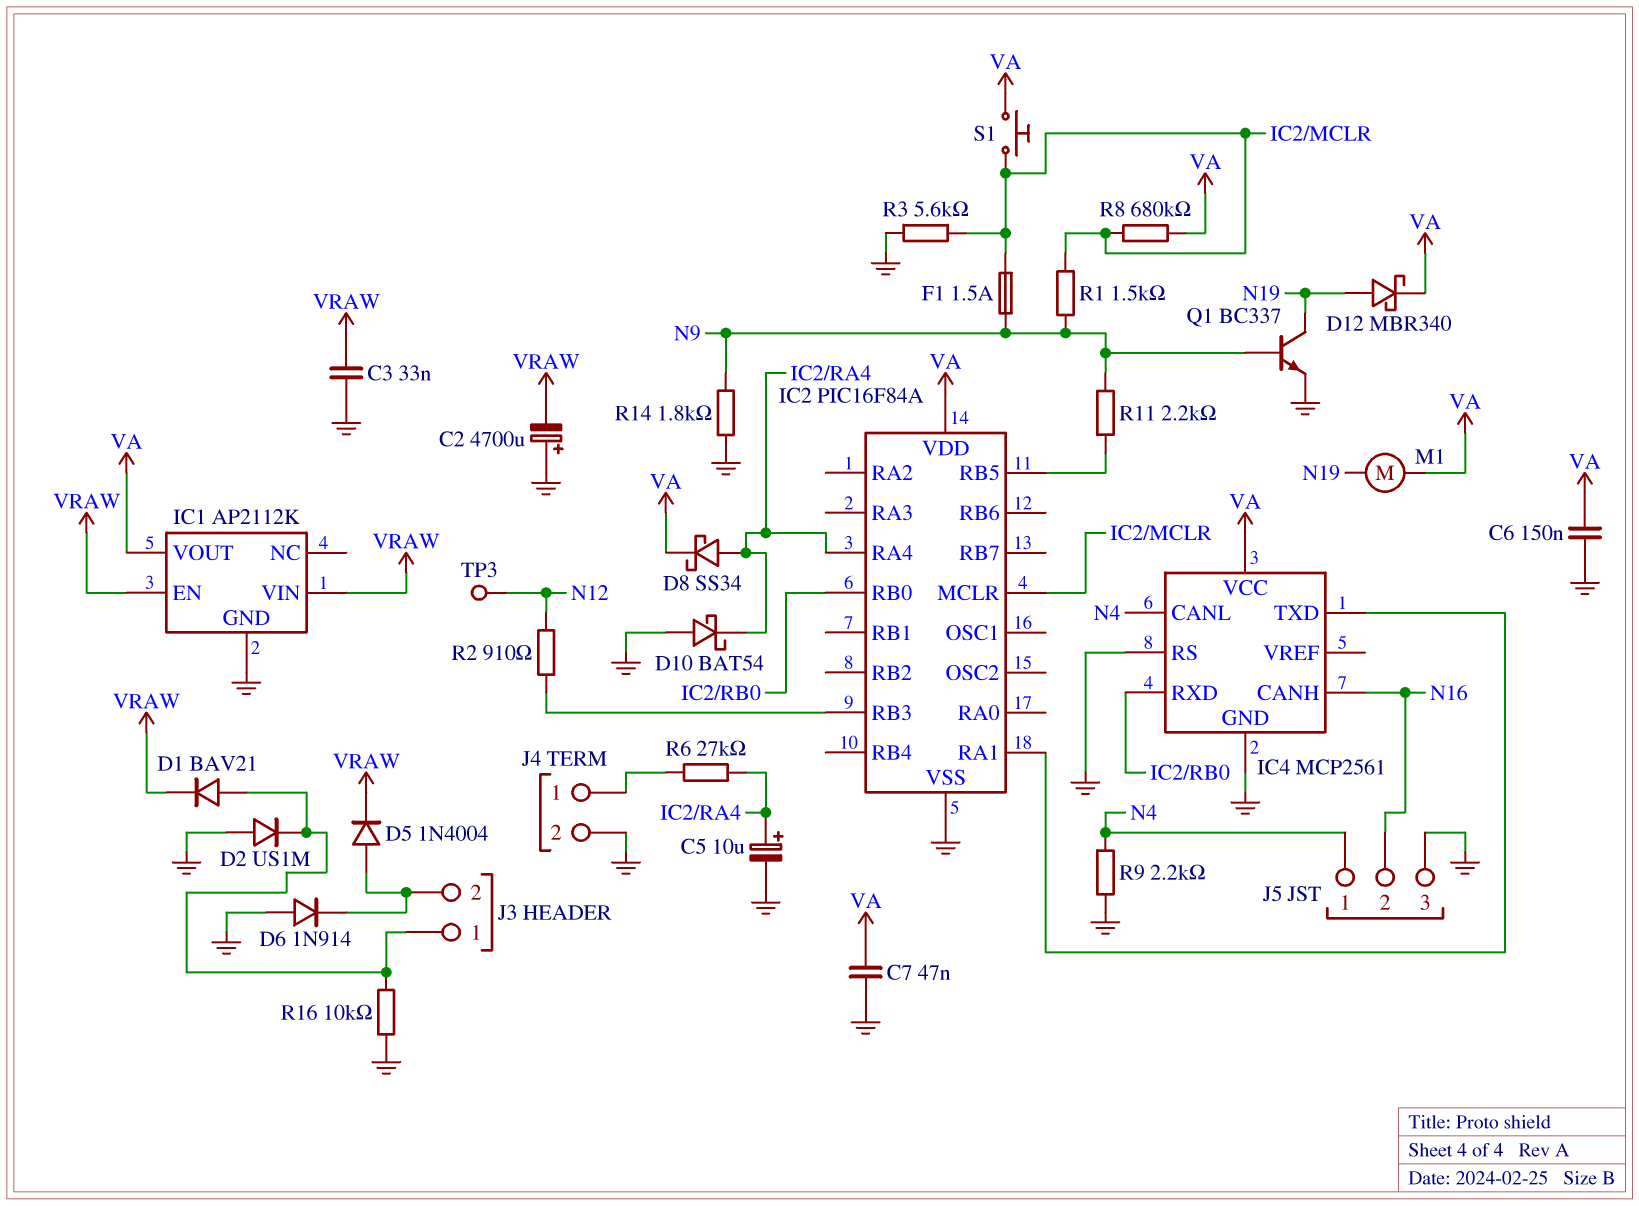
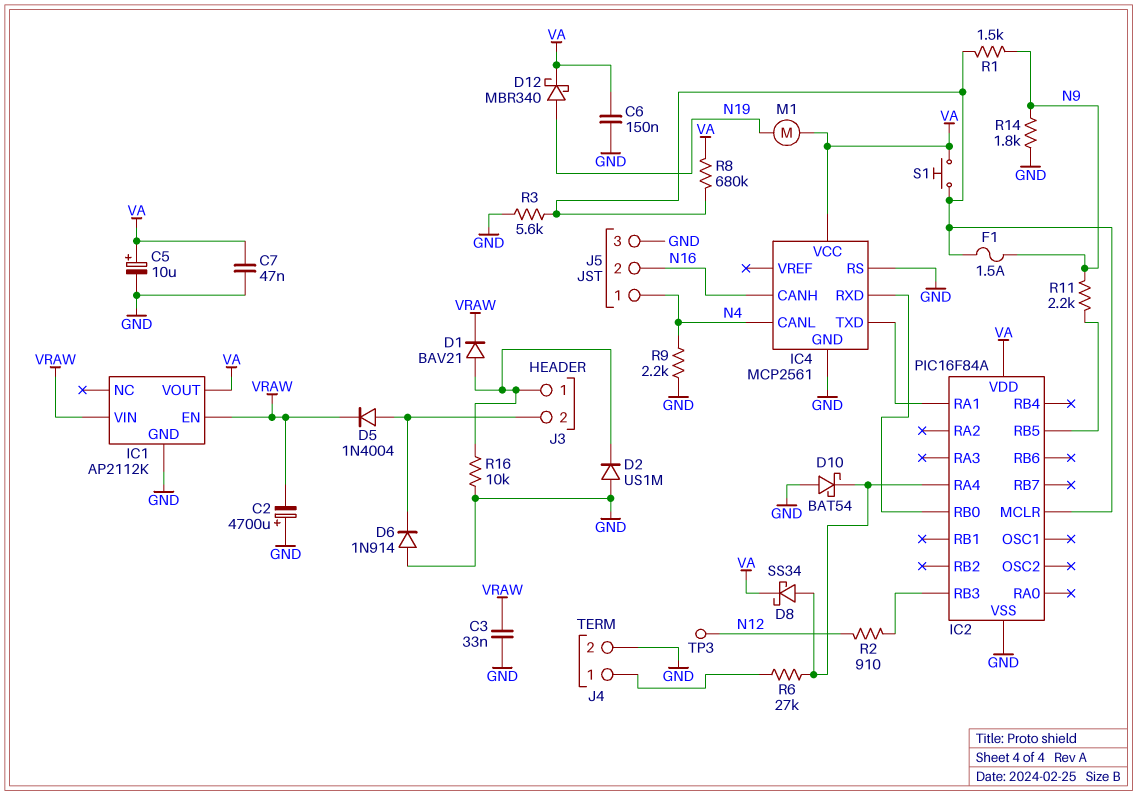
C5: 10uF (plus IC2/RA4, minus GND) -> 10uF (plus VA, minus GND)
Q1: NPN BC337 (B N9, C N19, E GND) -> none

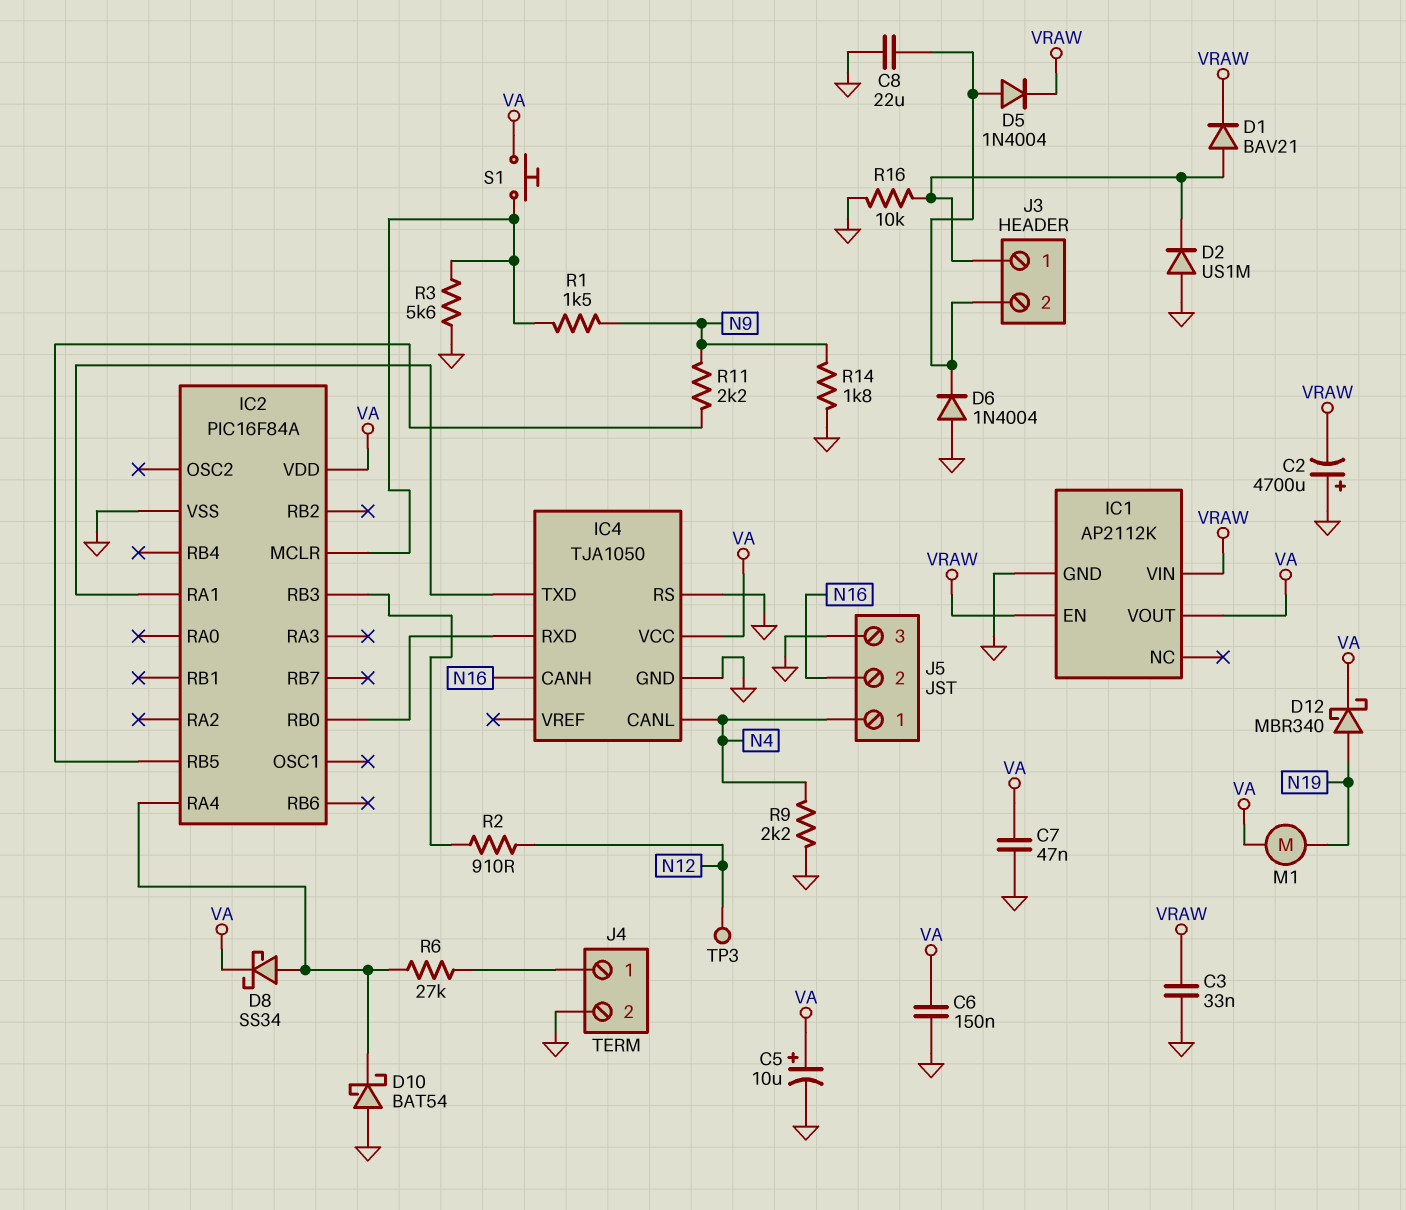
C8: none -> 22uF (GND, J3/2)
D6: diode 1N914 (A GND, K J3/2) -> diode 1N4004 (A GND, K J3/2)
F1: 1.5A (IC2/MCLR, N9) -> none
IC4: MCP2561 -> TJA1050
R8: 680k (IC2/MCLR, VA) -> none

